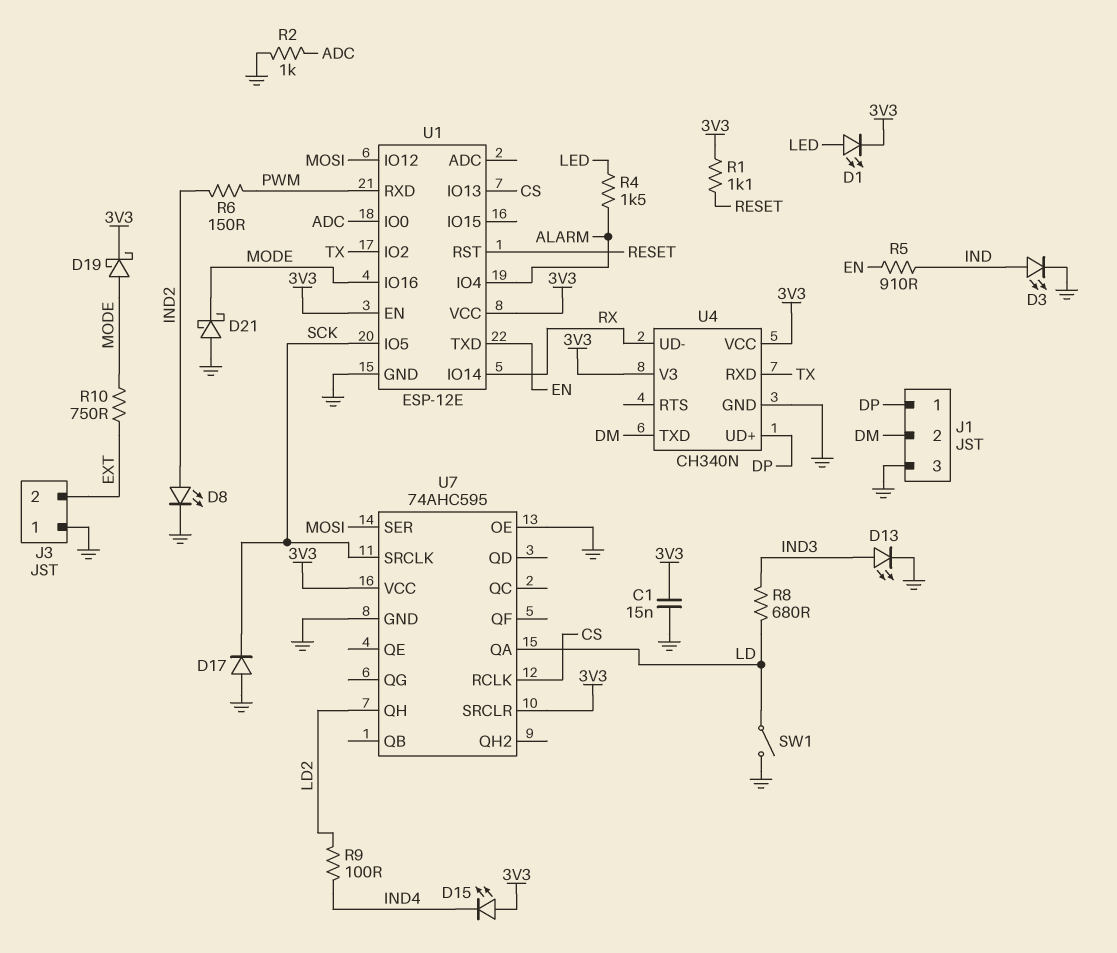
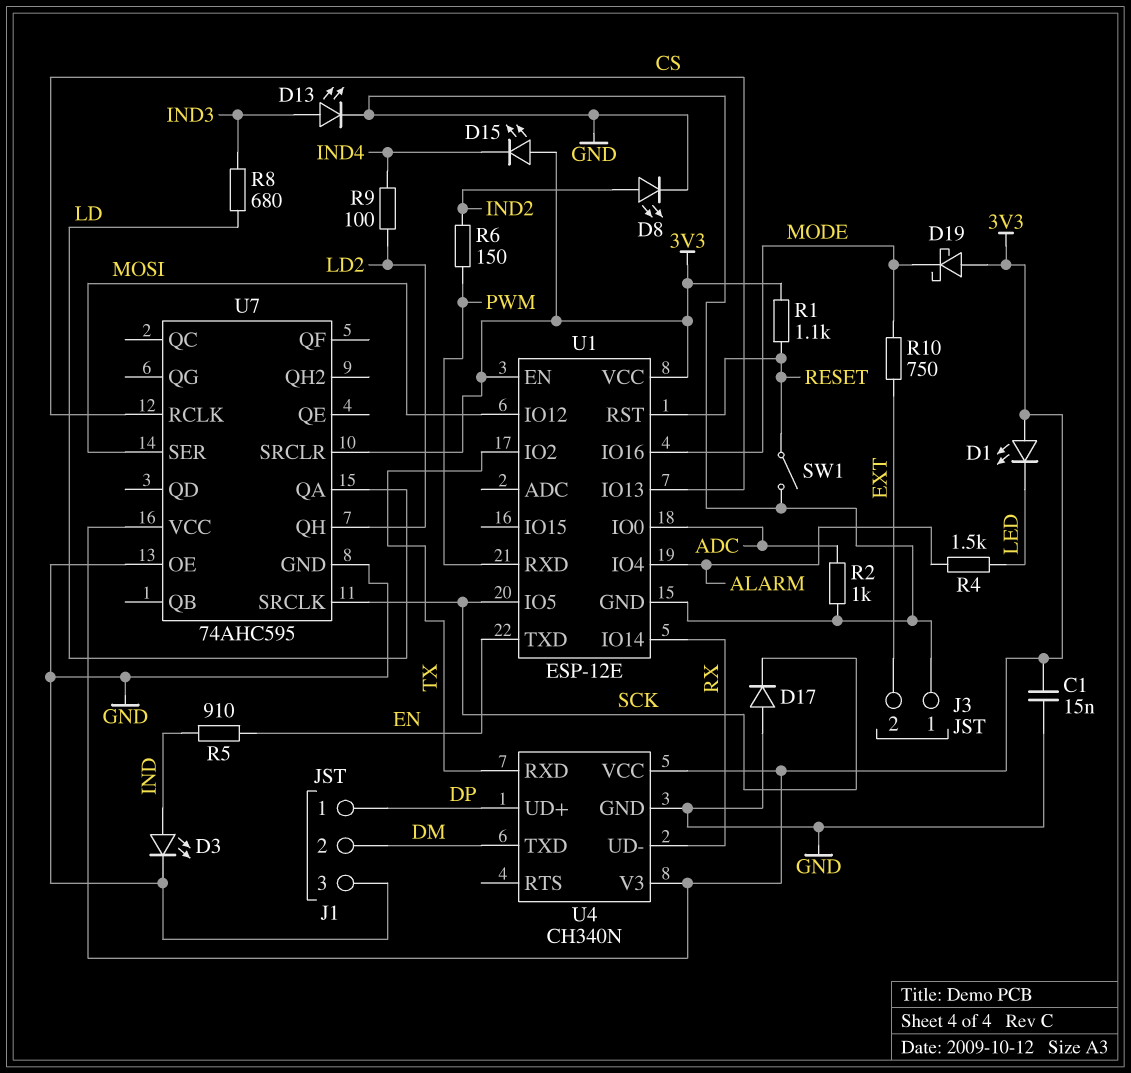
D1: LED (A LED, K 3V3) -> LED (A 3V3, K LED)
D19: schottky (A MODE, K 3V3) -> schottky (A 3V3, K MODE)
D21: schottky (A GND, K MODE) -> none
SW1: switch (GND, LD) -> switch (GND, RESET)

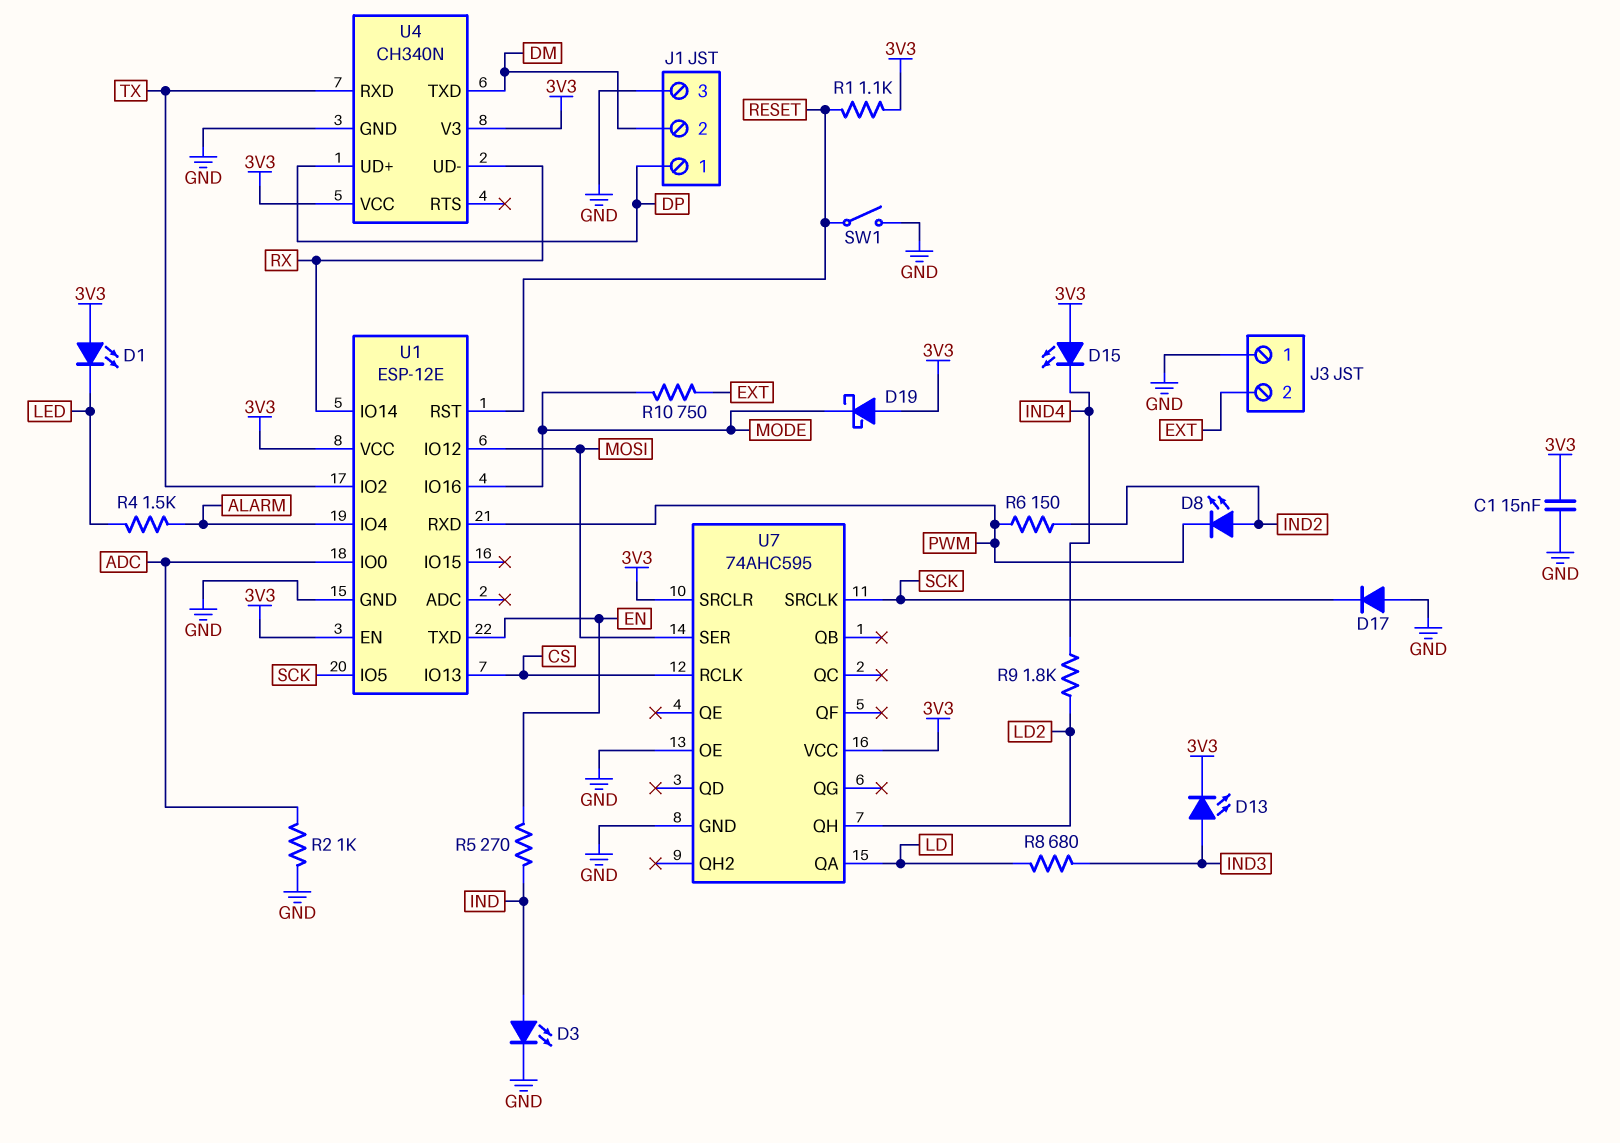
D8: LED (A IND2, K GND) -> LED (A IND2, K PWM)
D13: LED (A IND3, K GND) -> LED (A IND3, K 3V3)
R5: 910 (EN, IND) -> 270 (EN, IND)
R9: 100 (IND4, LD2) -> 1.8k (IND4, LD2)

